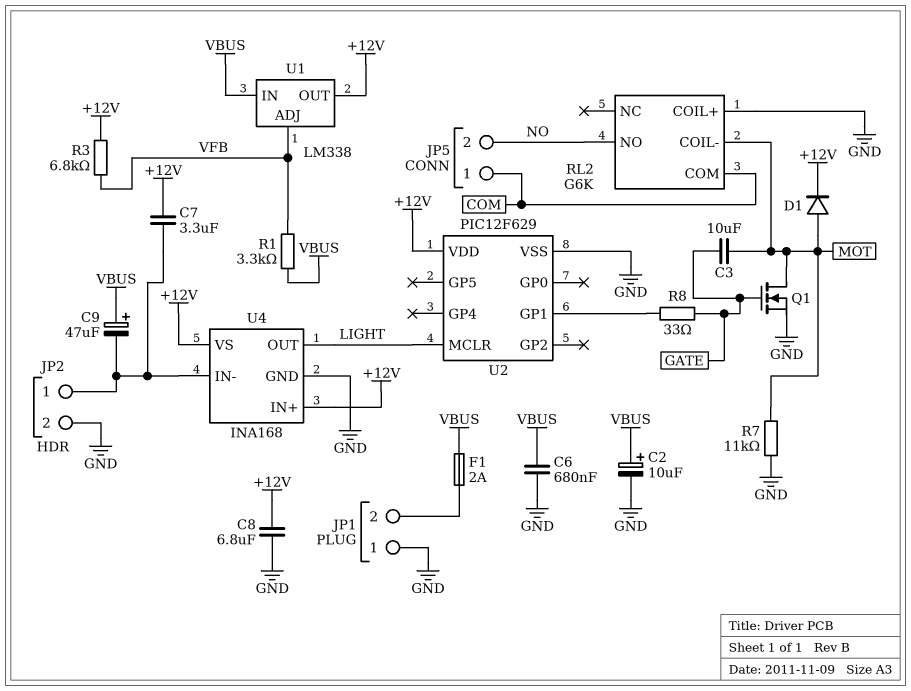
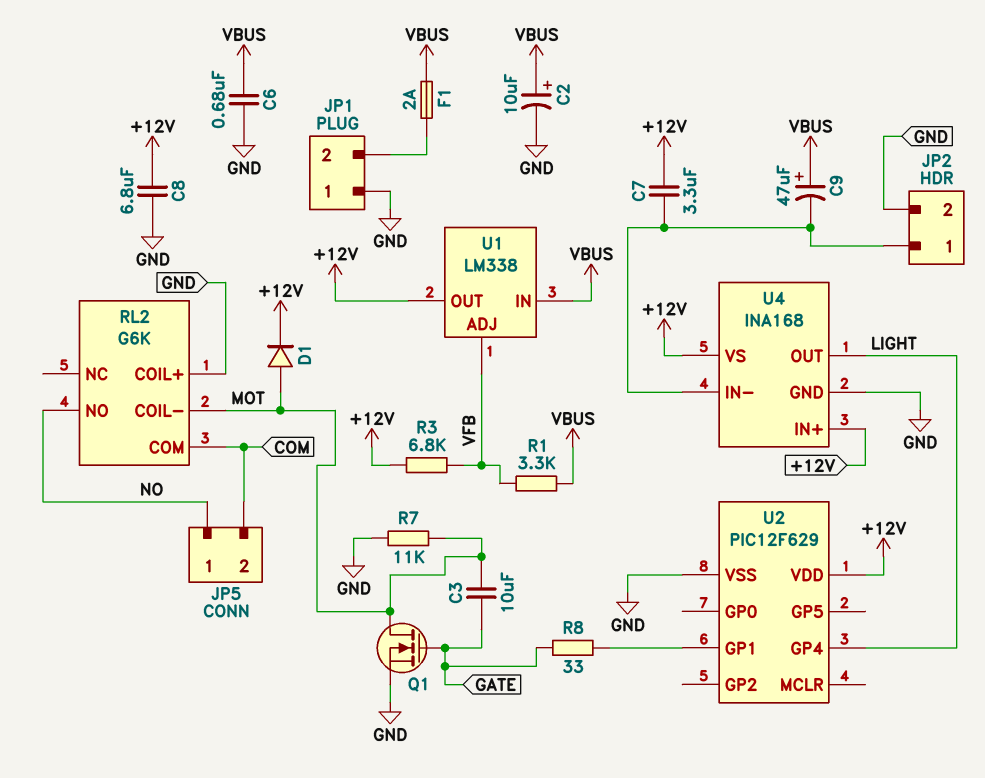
JP5 pin 1: COM -> NO
JP5 pin 2: NO -> COM
U2 pin GP4: none -> LIGHT
U2 pin MCLR: LIGHT -> none

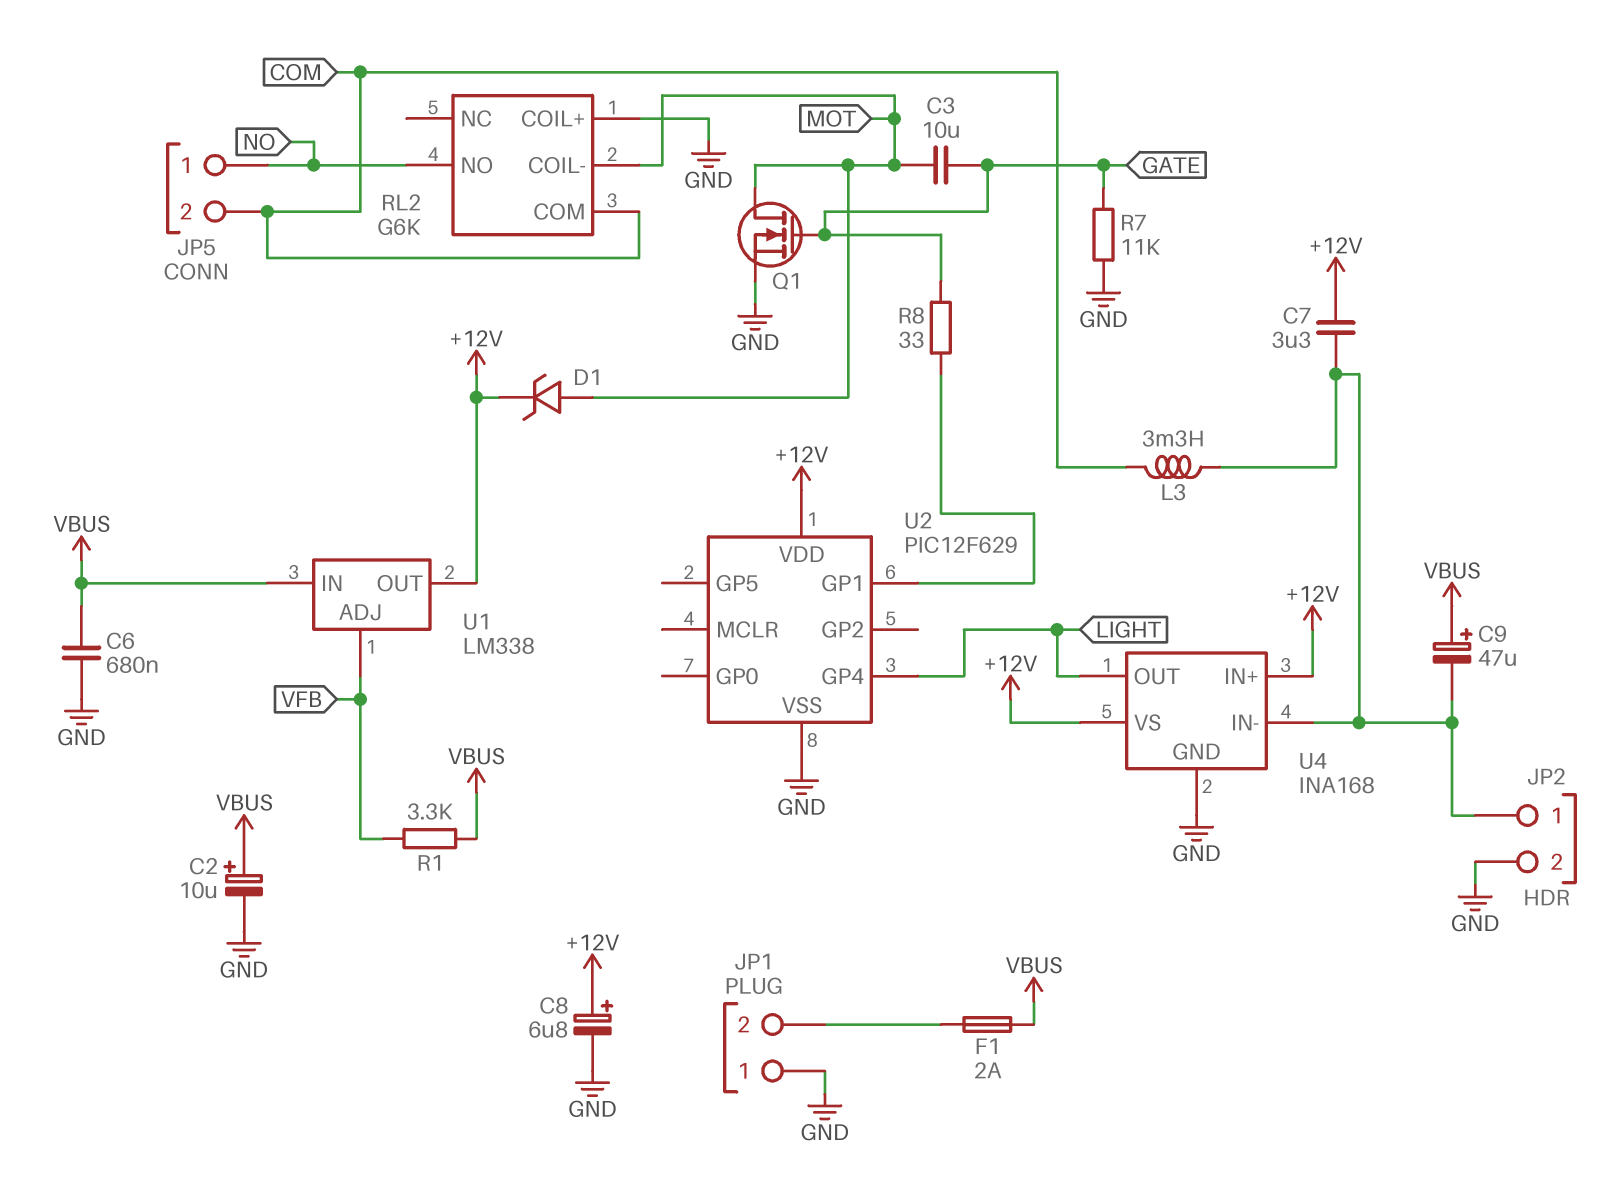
C8: 6.8uF (+12V, GND) -> 6.8uF (plus +12V, minus GND)
D1: diode (A MOT, K +12V) -> zener (A MOT, K +12V)
L3: none -> 3.3mH (COM, JP2/1)
R3: 6.8k (+12V, VFB) -> none
R7: 11k (GND, MOT) -> 11k (GATE, GND)

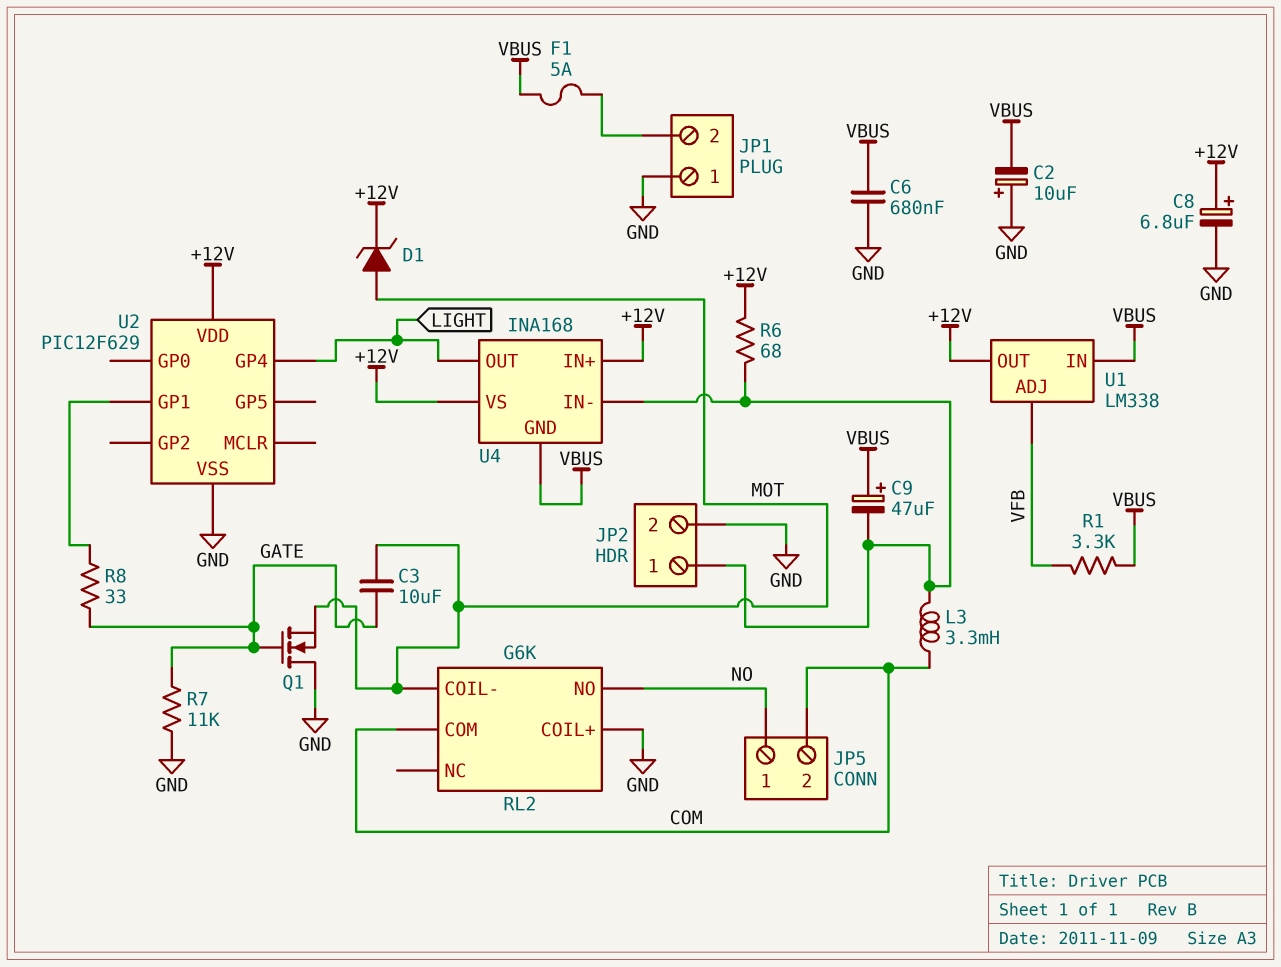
C2: 10uF (plus VBUS, minus GND) -> 10uF (plus GND, minus VBUS)
C7: 3.3uF (+12V, JP2/1) -> none
F1: 2A (JP1/2, VBUS) -> 5A (JP1/2, VBUS)
Q1: NMOS (G GATE, D MOT, S GND) -> NMOS (G GATE, D GND, S MOT)
R6: none -> 68 (+12V, JP2/1)
U4 pin GND: GND -> VBUS

